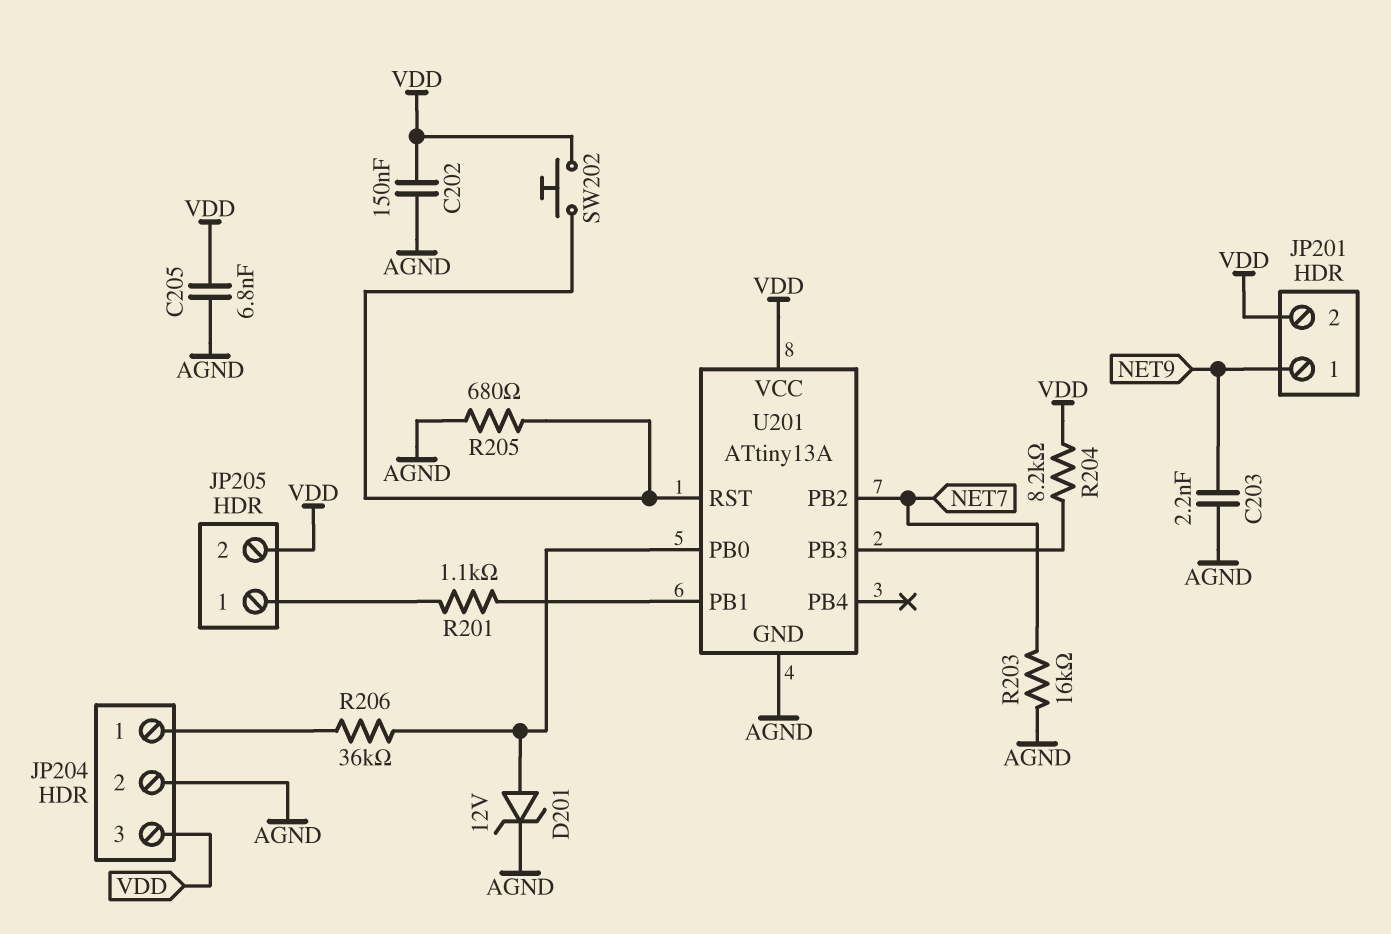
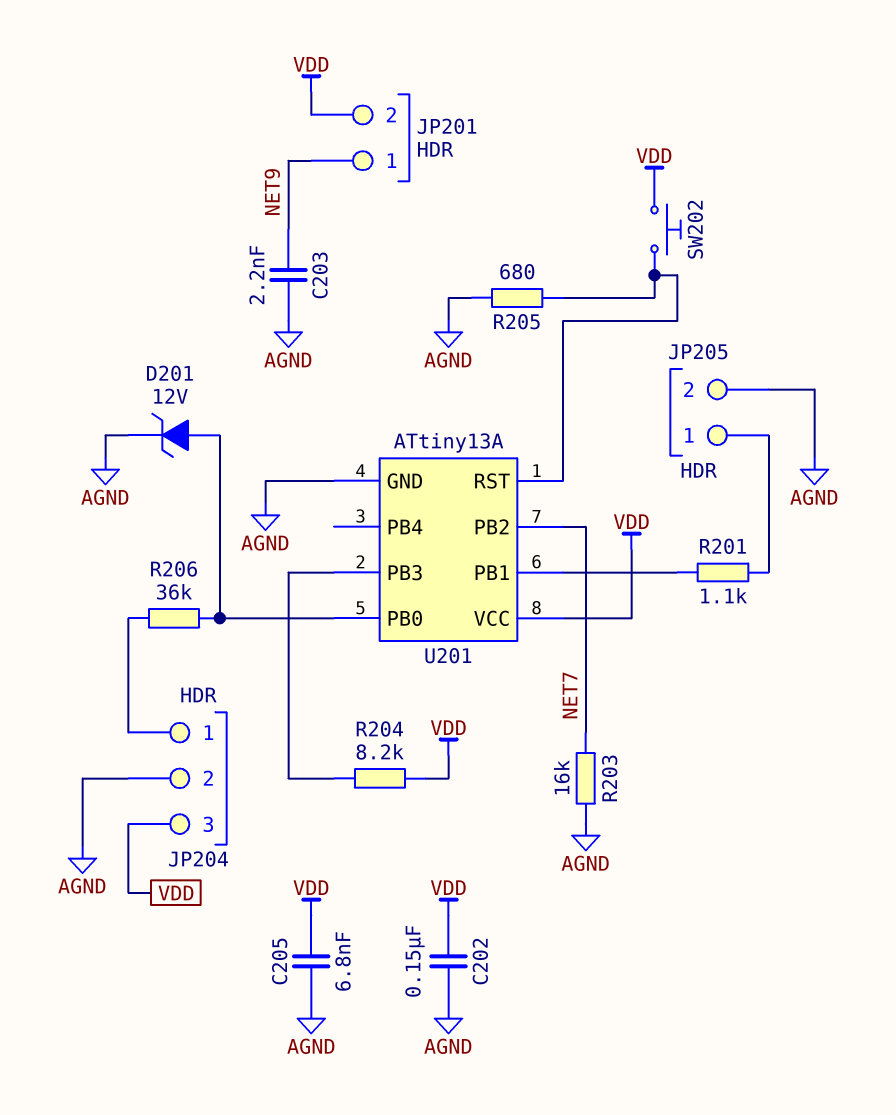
JP205 pin 2: VDD -> AGND

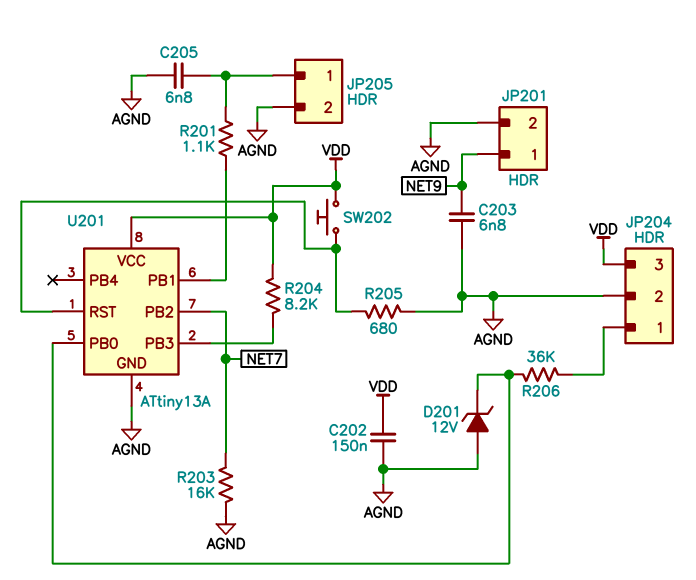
C203: 2.2nF (AGND, NET9) -> 6.8nF (AGND, NET9)
C205: 6.8nF (AGND, VDD) -> 6.8nF (AGND, JP205/1)
D201: zener 12V (A U201/PB0, K AGND) -> zener 12V (A AGND, K U201/PB0)
JP201 pin 2: VDD -> AGND

